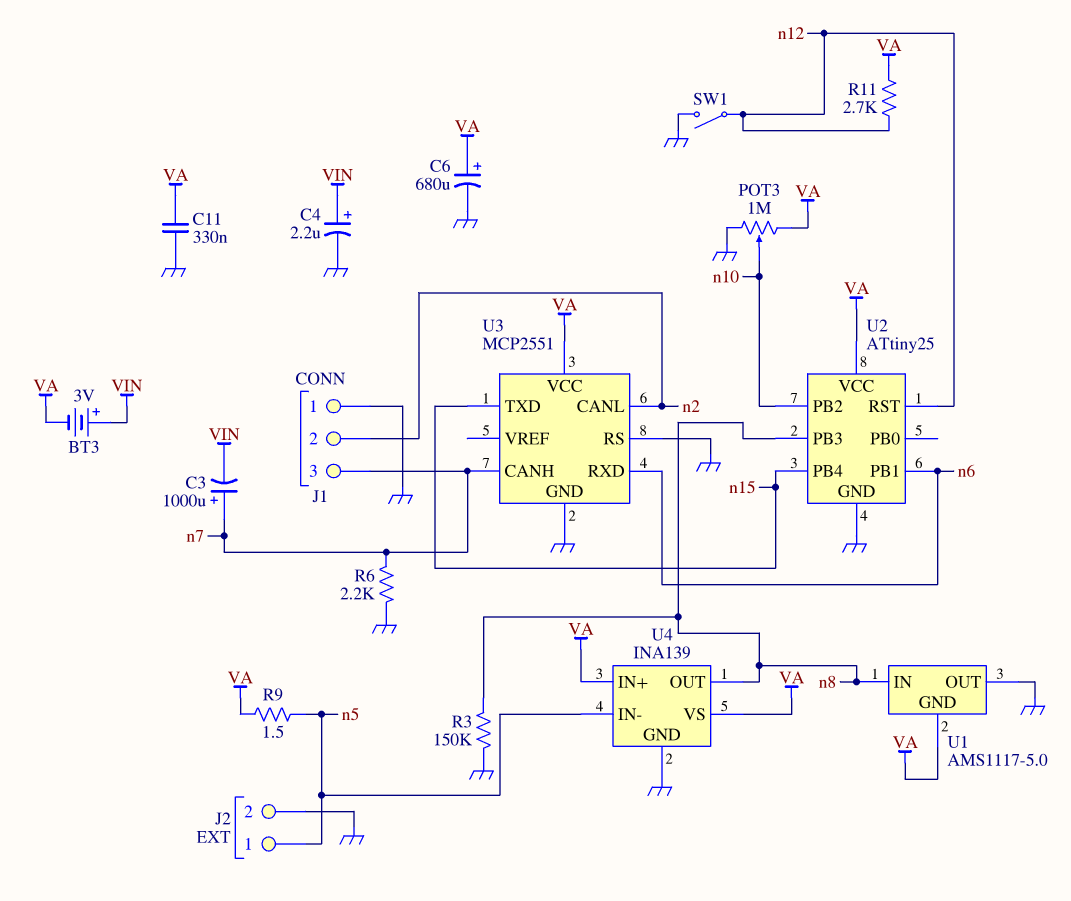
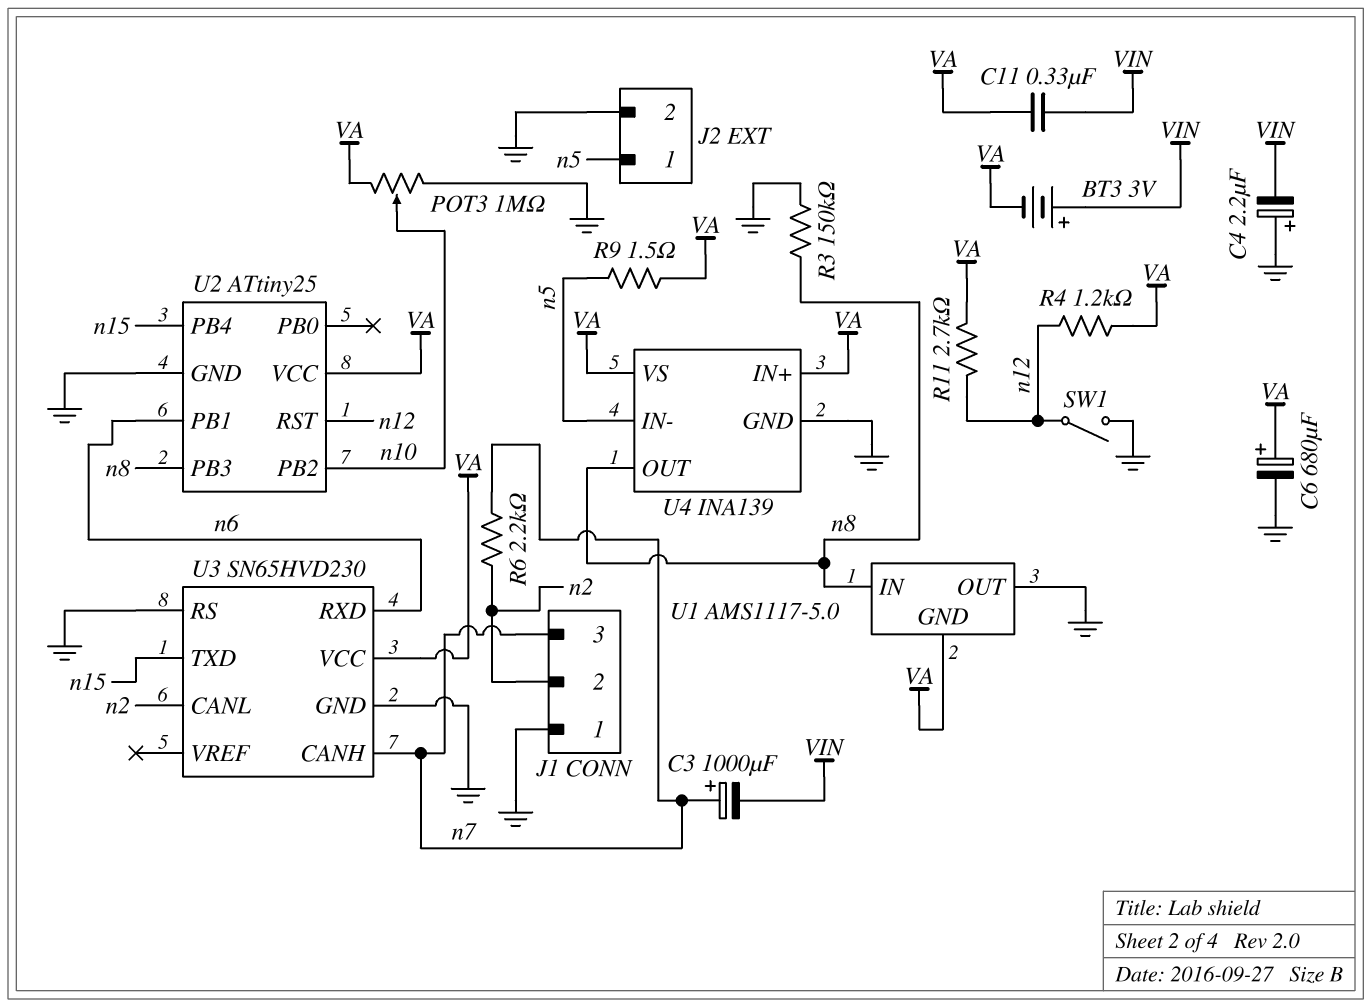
C4: 2.2uF (plus VIN, minus GND) -> 2.2uF (plus GND, minus VIN)
C11: 330nF (GND, VA) -> 330nF (VA, VIN)
R4: none -> 1.2k (VA, n12)
R6: 2.2k (GND, n7) -> 2.2k (n2, n7)
U3: MCP2551 -> SN65HVD230

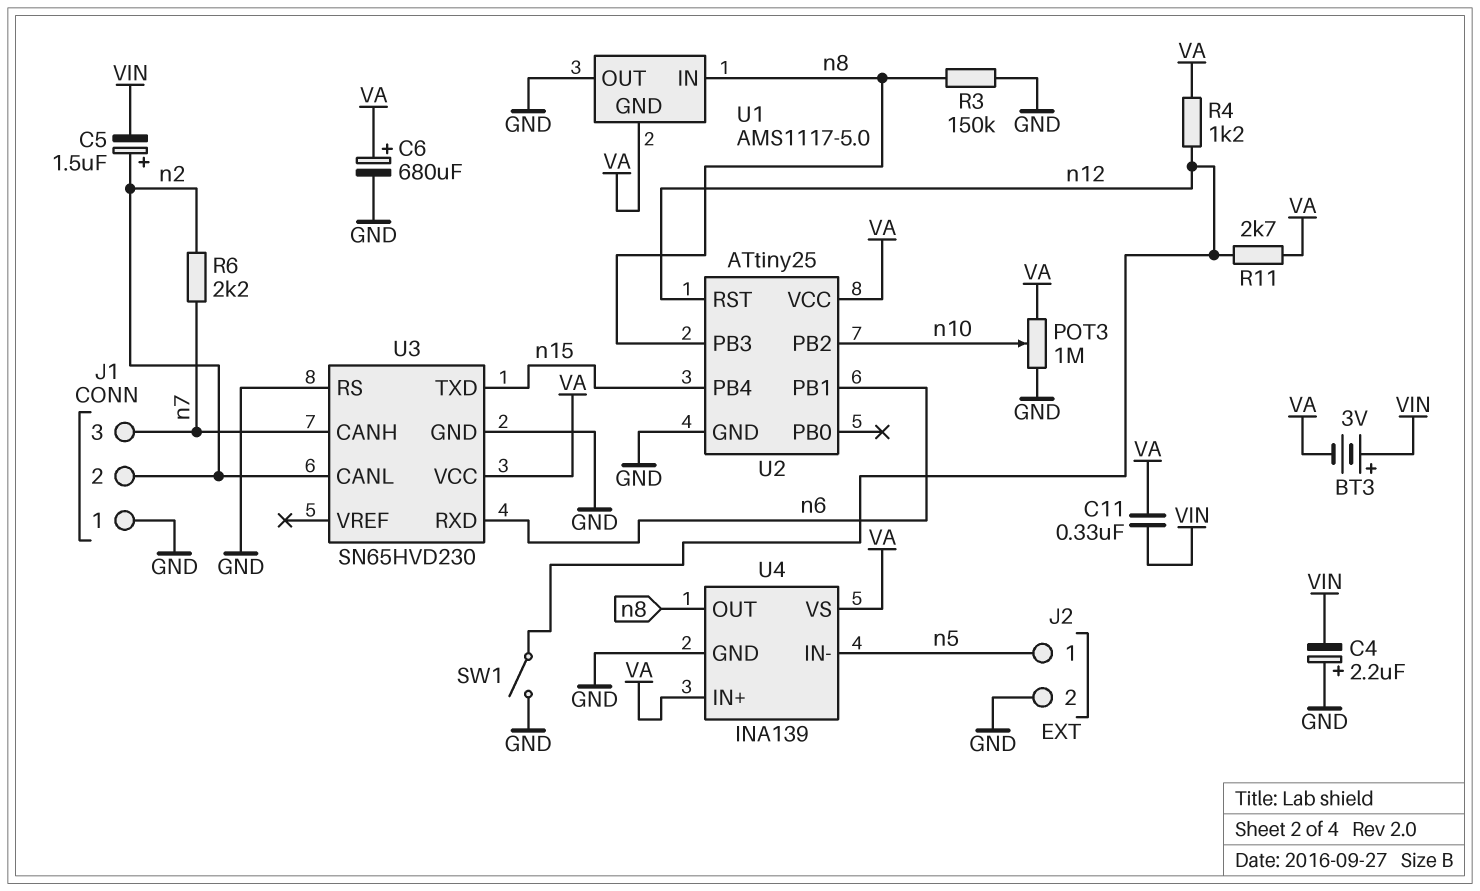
C3: 1000uF (plus n7, minus VIN) -> none
C5: none -> 1.5uF (plus n2, minus VIN)
R9: 1.5 (VA, n5) -> none

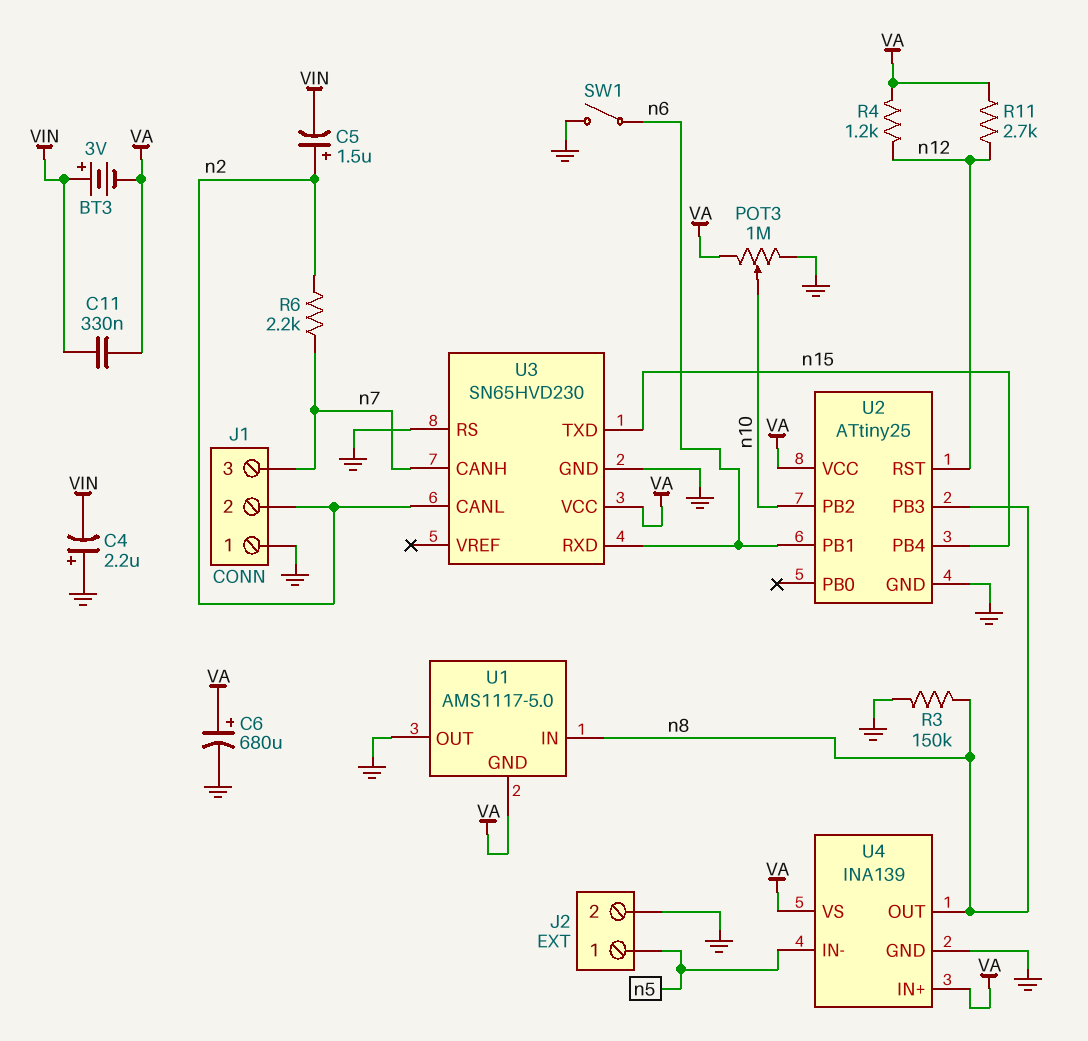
SW1: switch (GND, n12) -> switch (GND, n6)

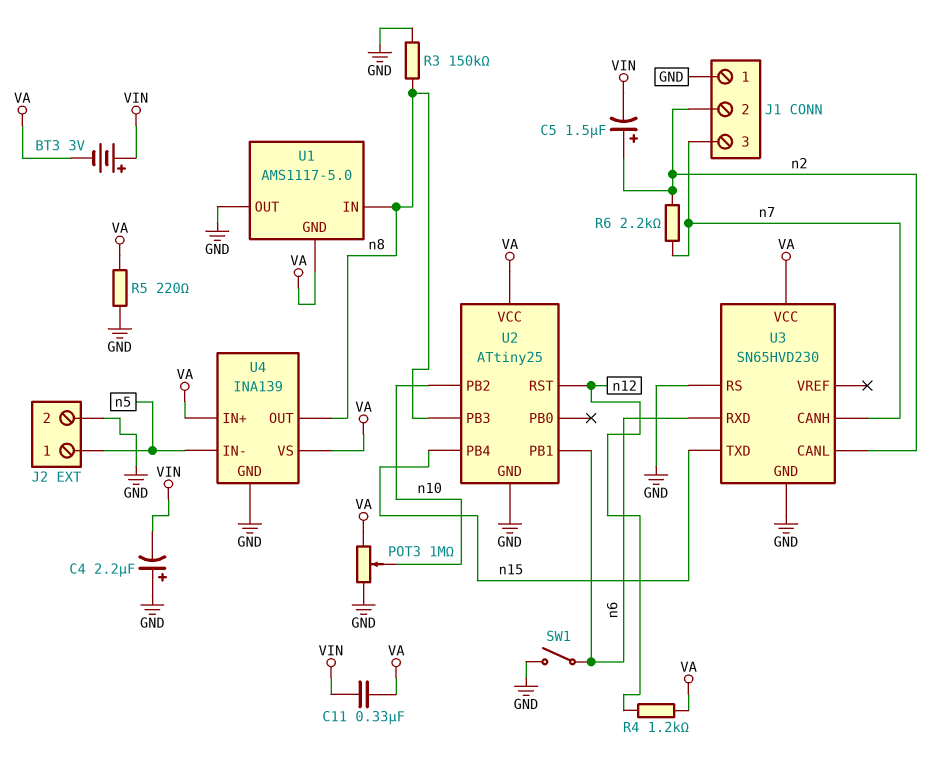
C6: 680uF (plus VA, minus GND) -> none
R5: none -> 220 (GND, VA)
R11: 2.7k (VA, n12) -> none

